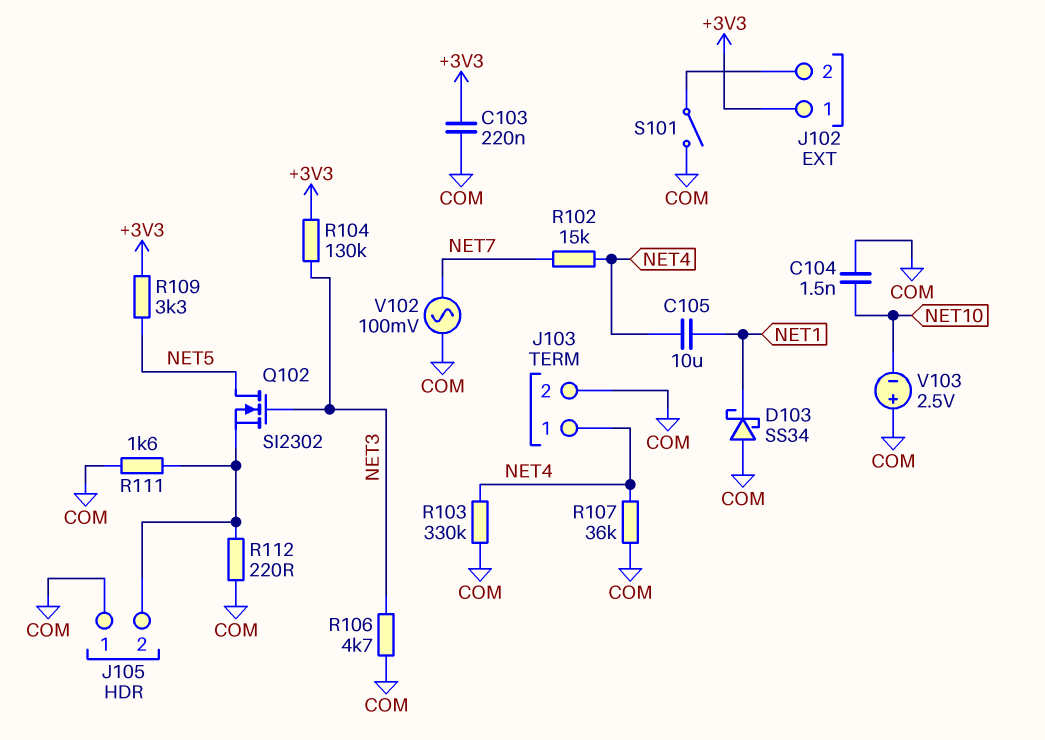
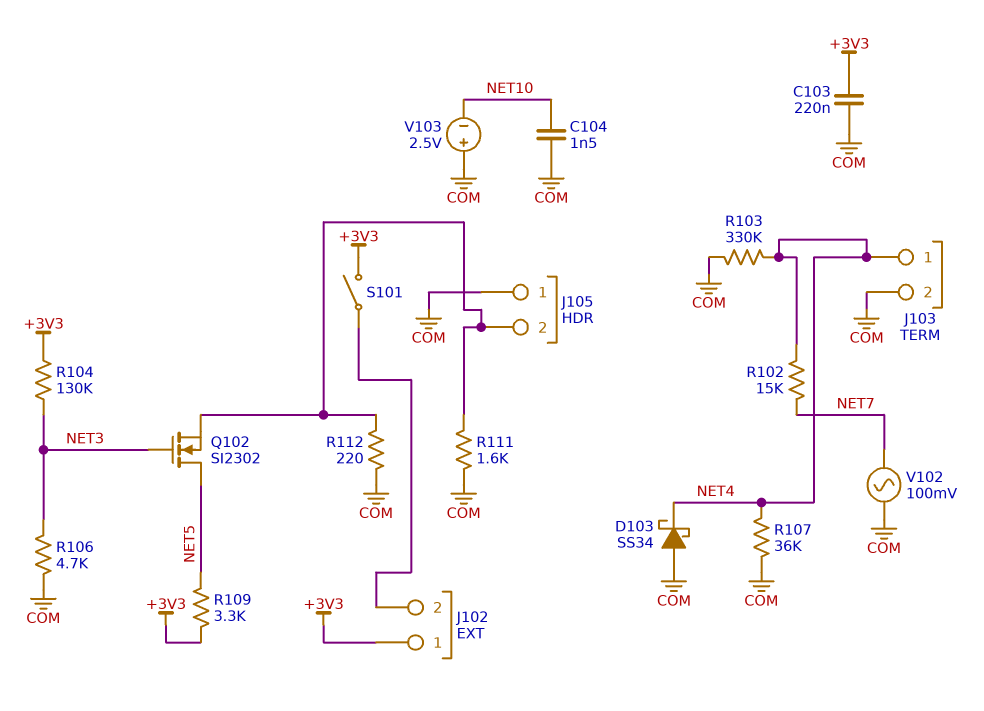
C105: 10uF (NET1, NET4) -> none
D103: schottky SS34 (A COM, K NET1) -> schottky SS34 (A COM, K NET4)
S101: switch (COM, J102/2) -> switch (+3V3, J102/2)

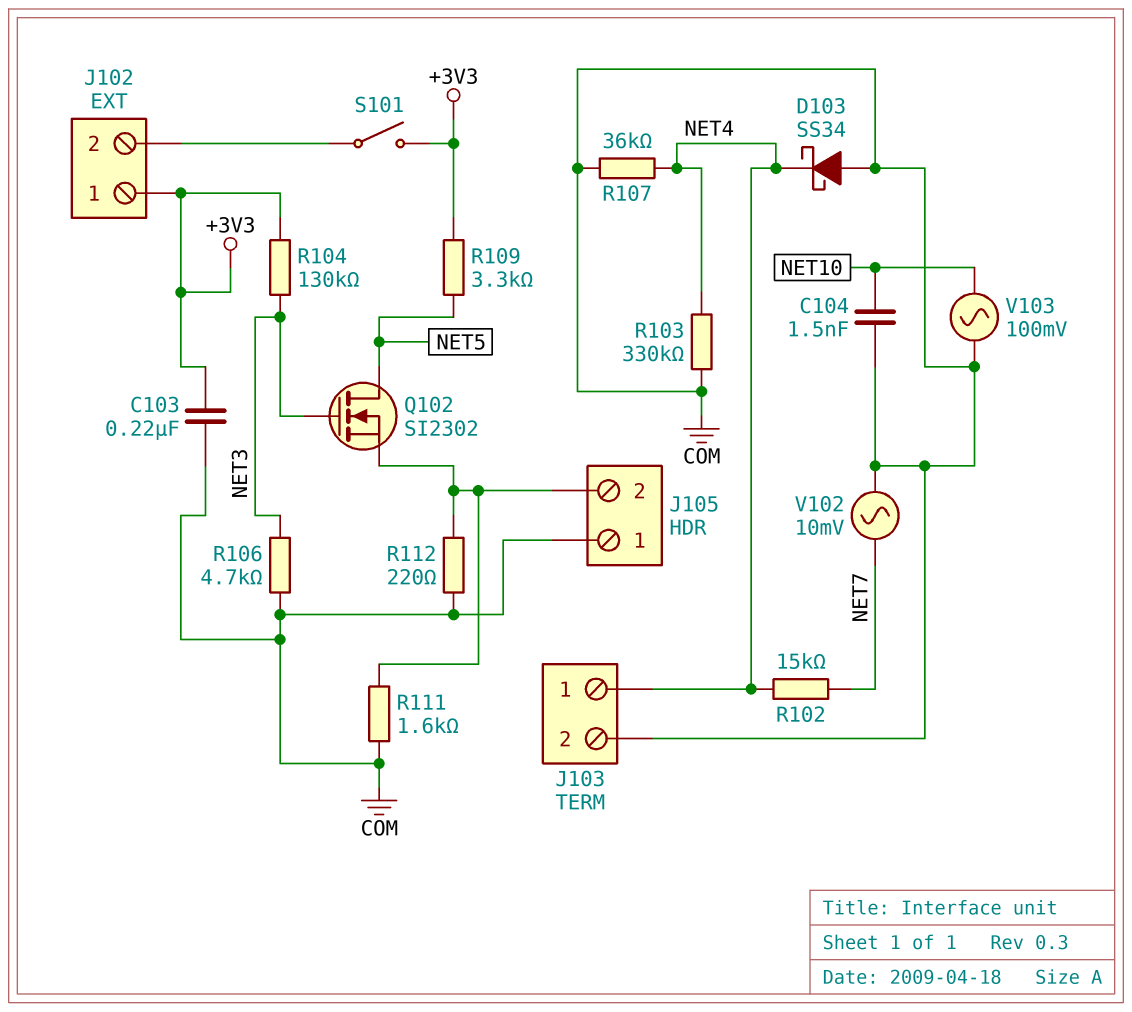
V102: AC 100mV (COM, NET7) -> AC 10mV (COM, NET7)
V103: 2.5V (plus COM, minus NET10) -> AC 100mV (COM, NET10)

